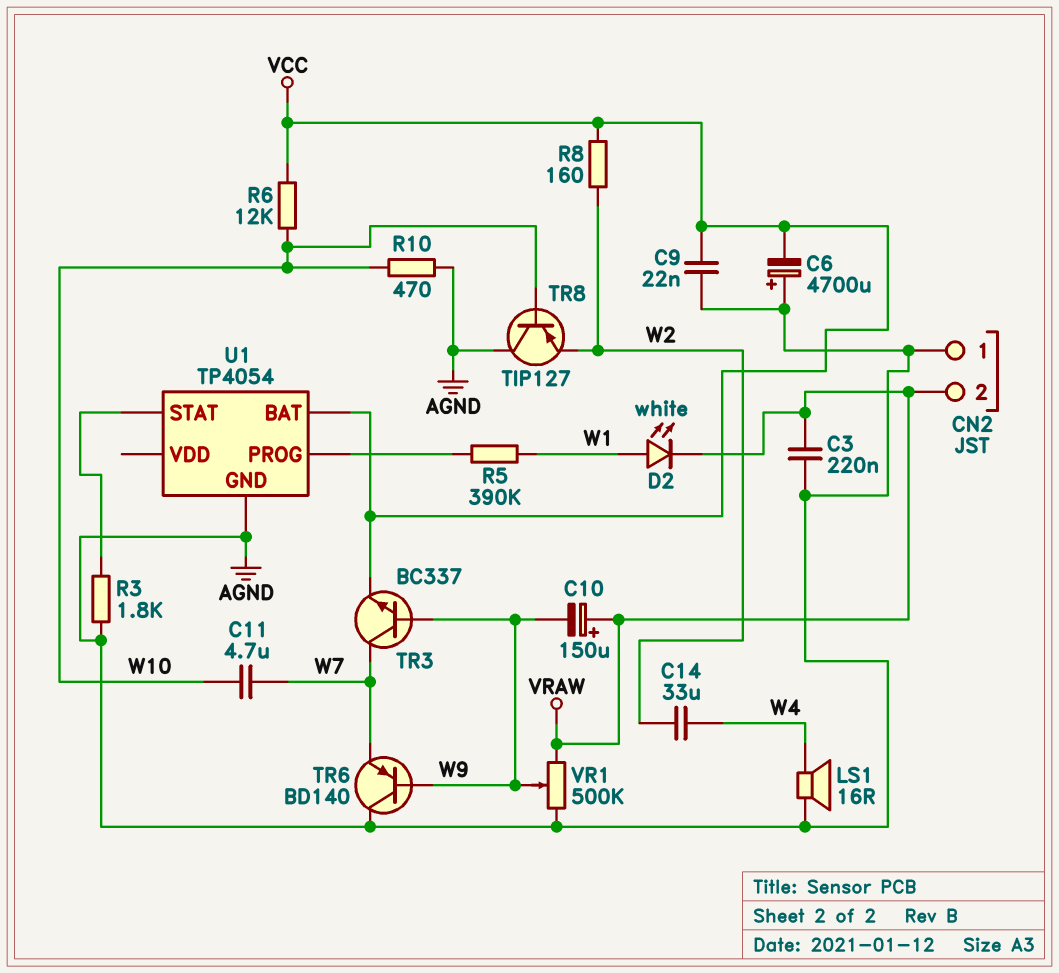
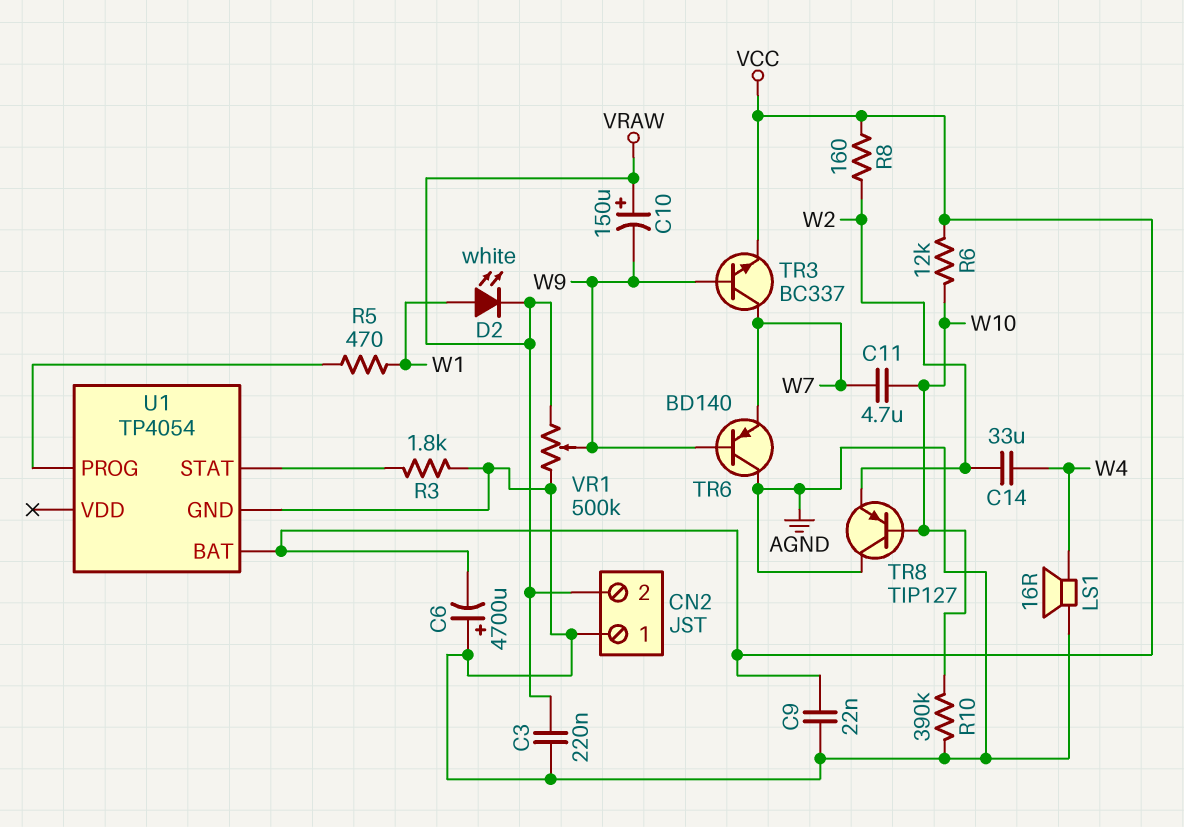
R5: 390k (U1/PROG, W1) -> 470 (U1/PROG, W1)
R10: 470 (AGND, W10) -> 390k (AGND, W10)

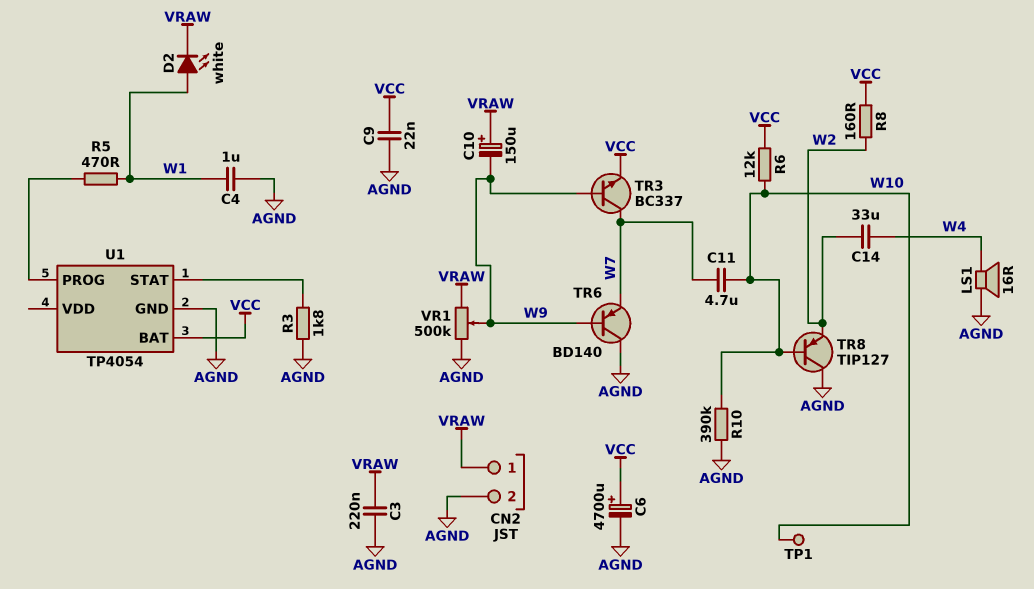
C4: none -> 1uF (AGND, W1)
C6: 4700uF (plus AGND, minus VCC) -> 4700uF (plus VCC, minus AGND)
CN2 pin 1: AGND -> VRAW
CN2 pin 2: VRAW -> AGND
TP1: none -> test point (W10)

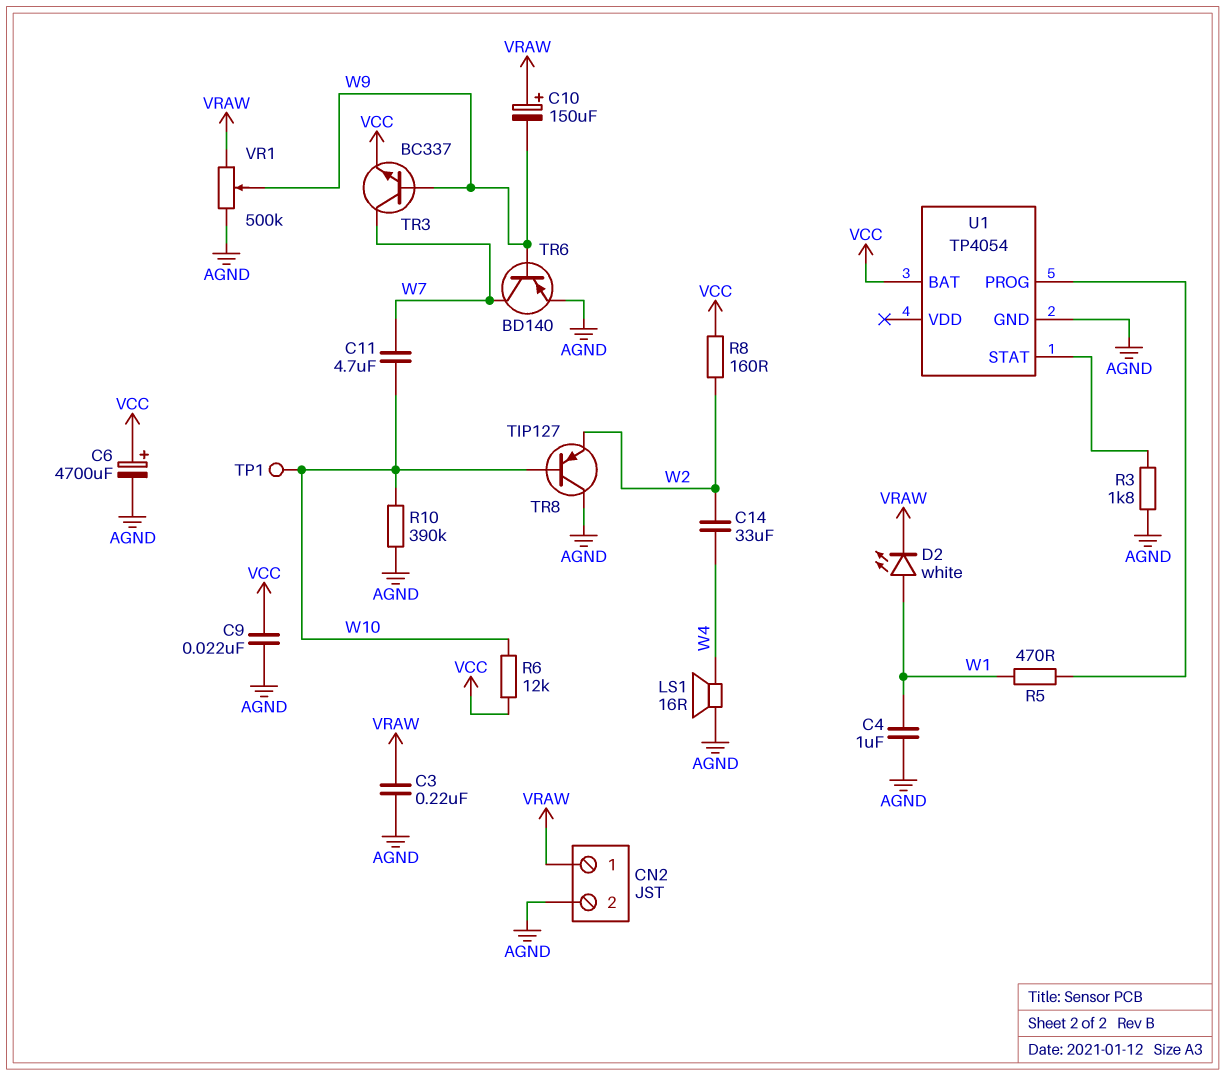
TR6: PNP BD140 (B W9, C AGND, E W7) -> PNP BD140 (B W9, C W7, E AGND)

